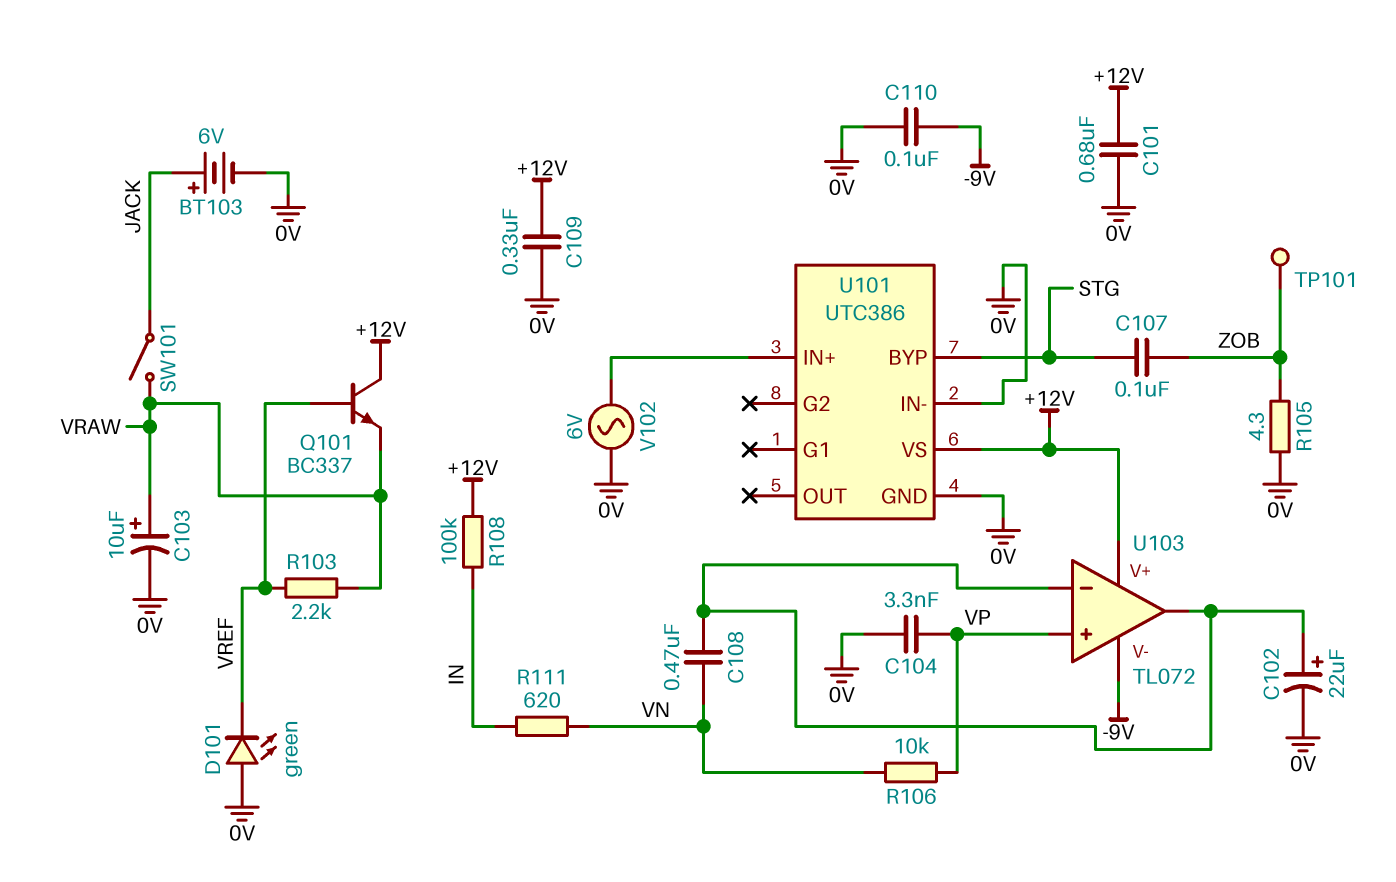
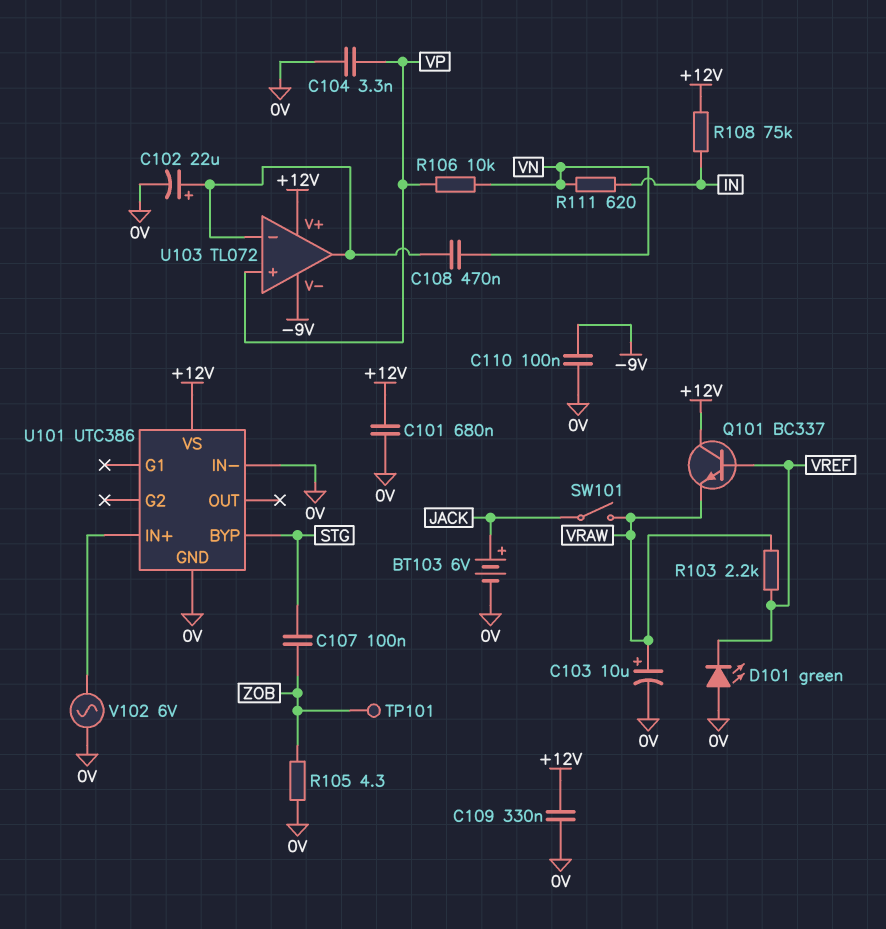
R108: 100k (+12V, IN) -> 75k (+12V, IN)

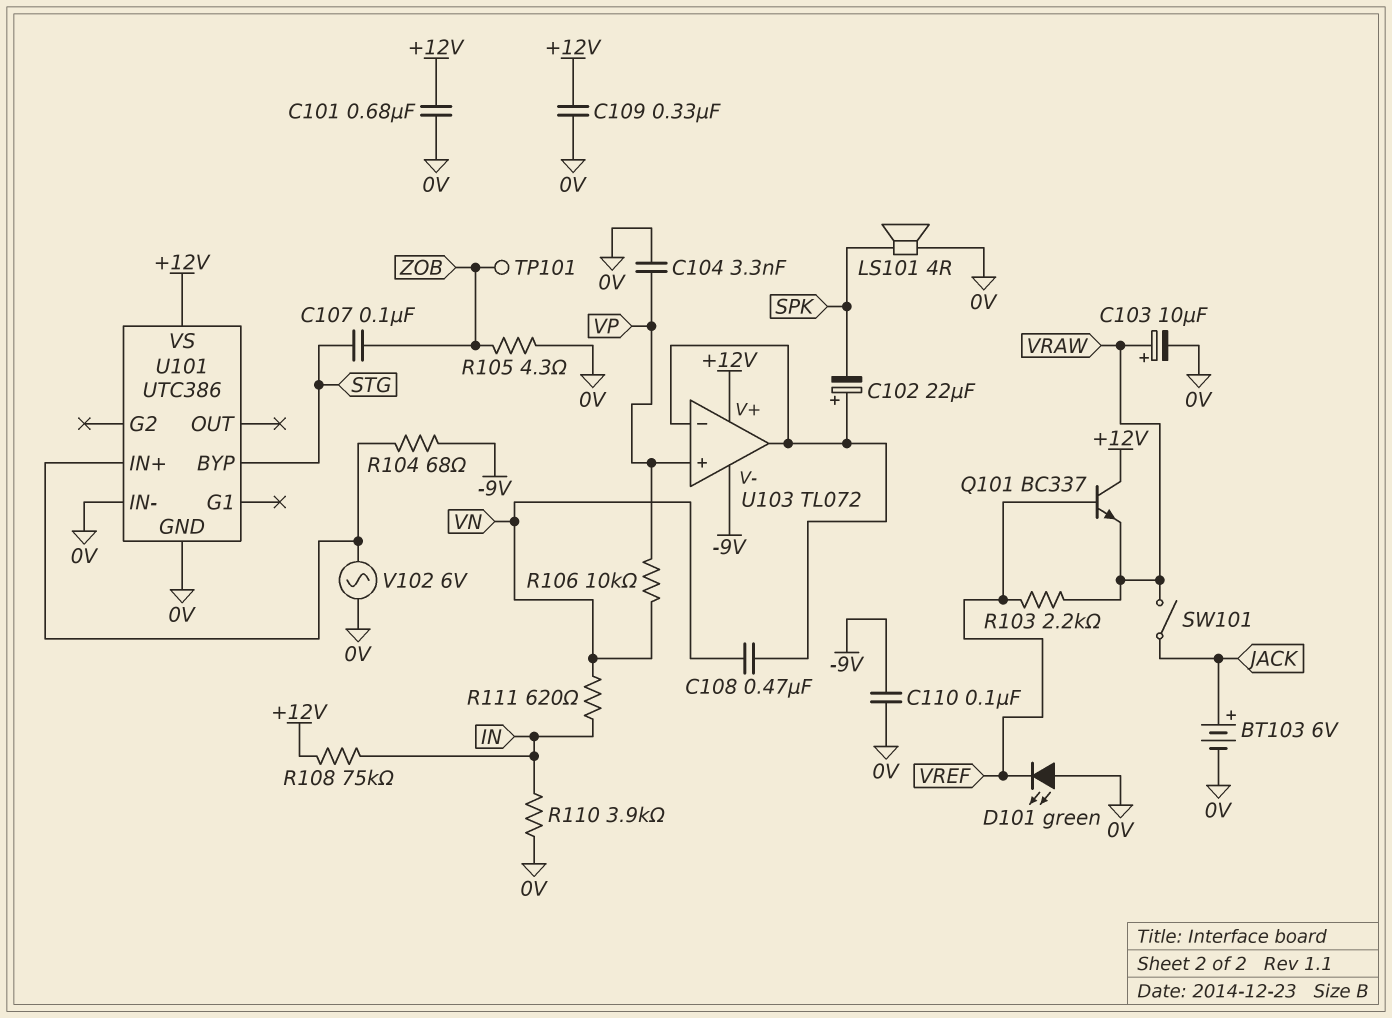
C102: 22uF (plus U103/in-, minus 0V) -> 22uF (plus U103/in-, minus SPK)
LS101: none -> speaker 4R (0V, SPK)
R104: none -> 68 (-9V, U101/IN+)
R110: none -> 3.9k (0V, IN)

